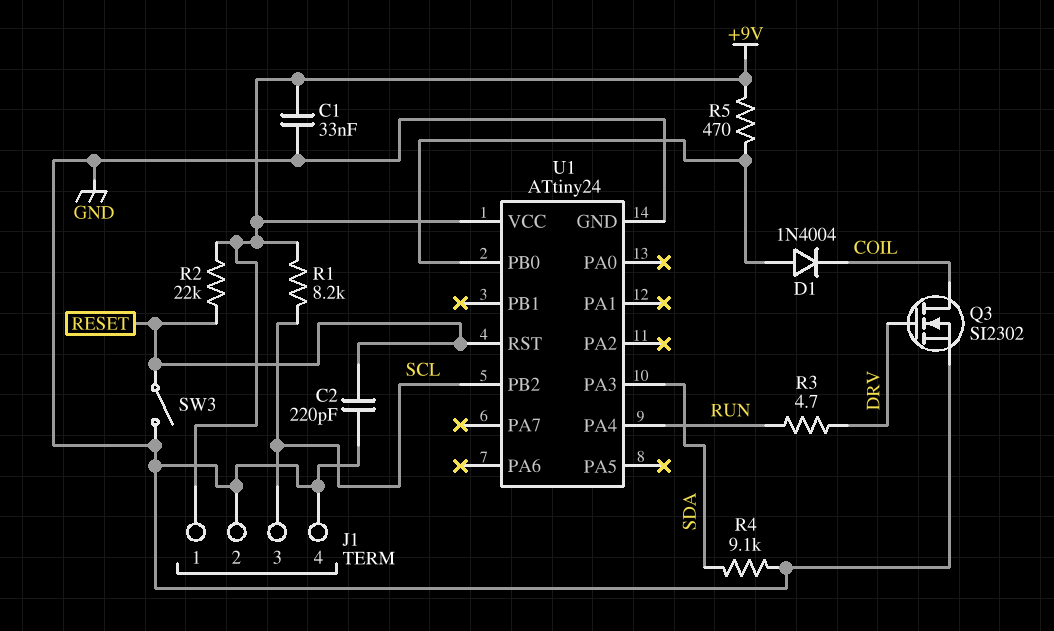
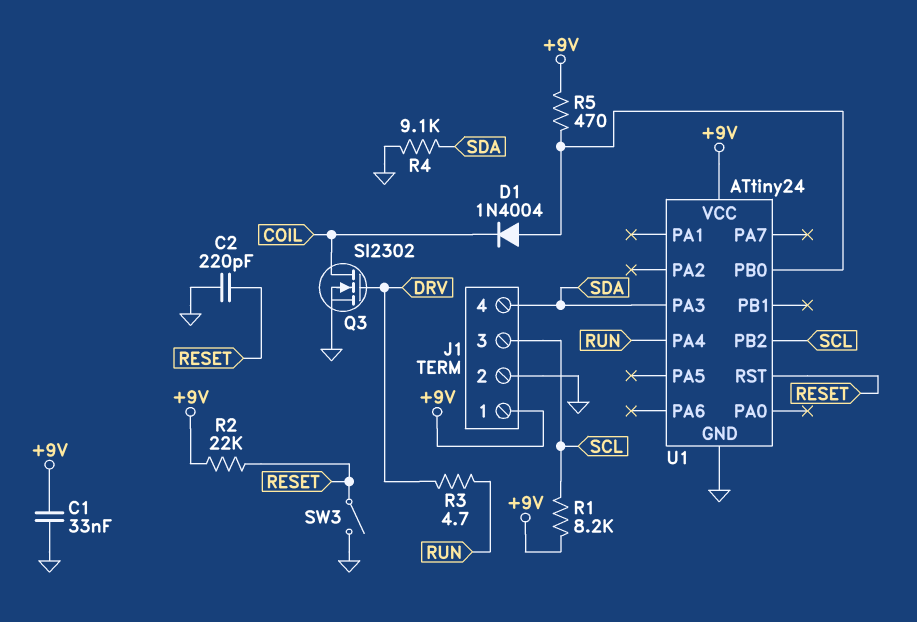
J1 pin 4: GND -> SDA

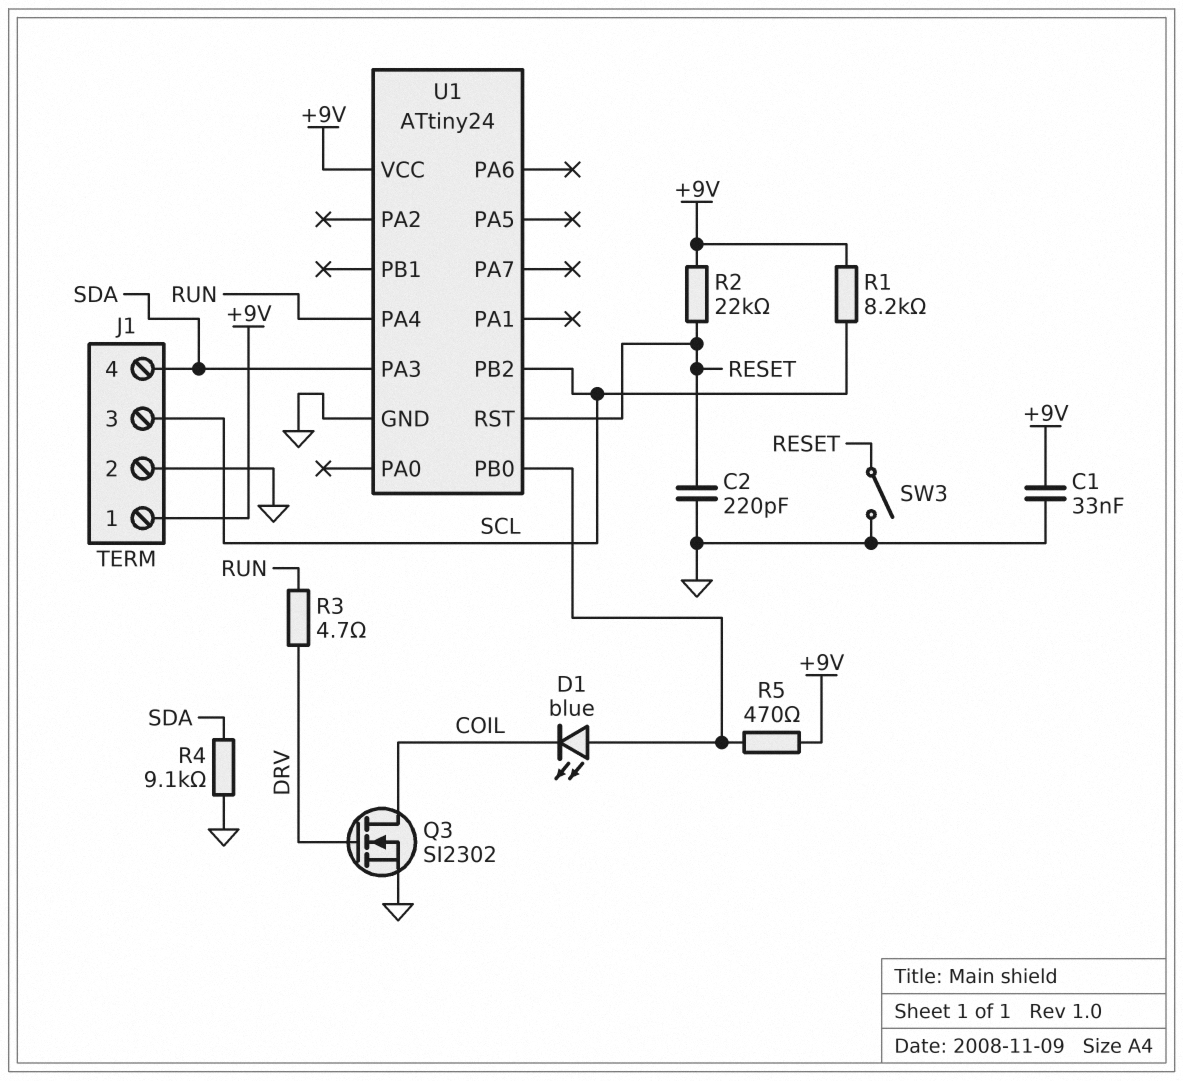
D1: diode 1N4004 (A U1/PB0, K COIL) -> LED blue (A U1/PB0, K COIL)

